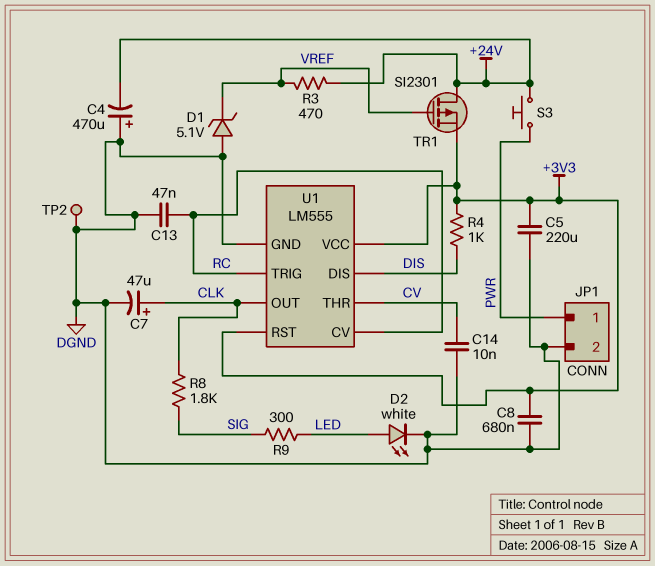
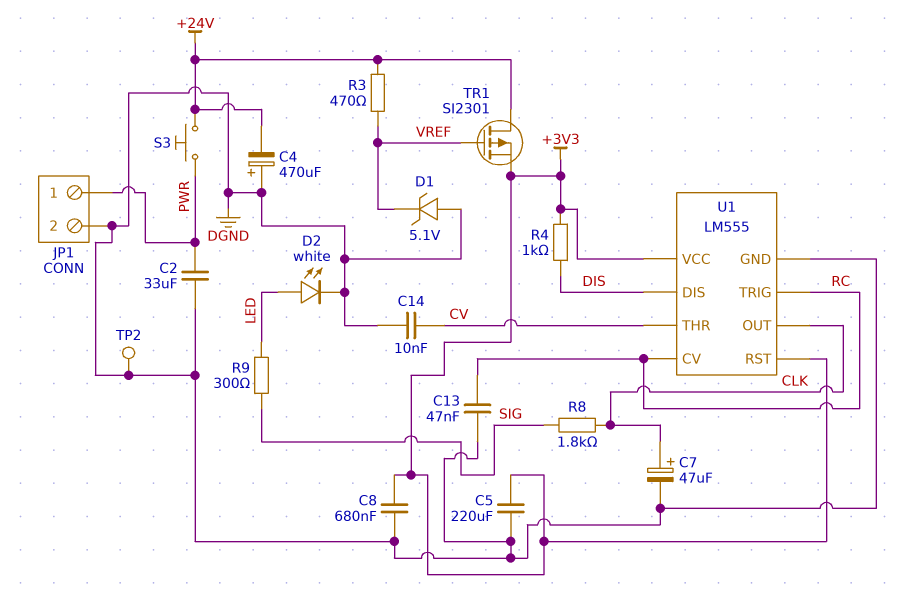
C2: none -> 33uF (DGND, PWR)

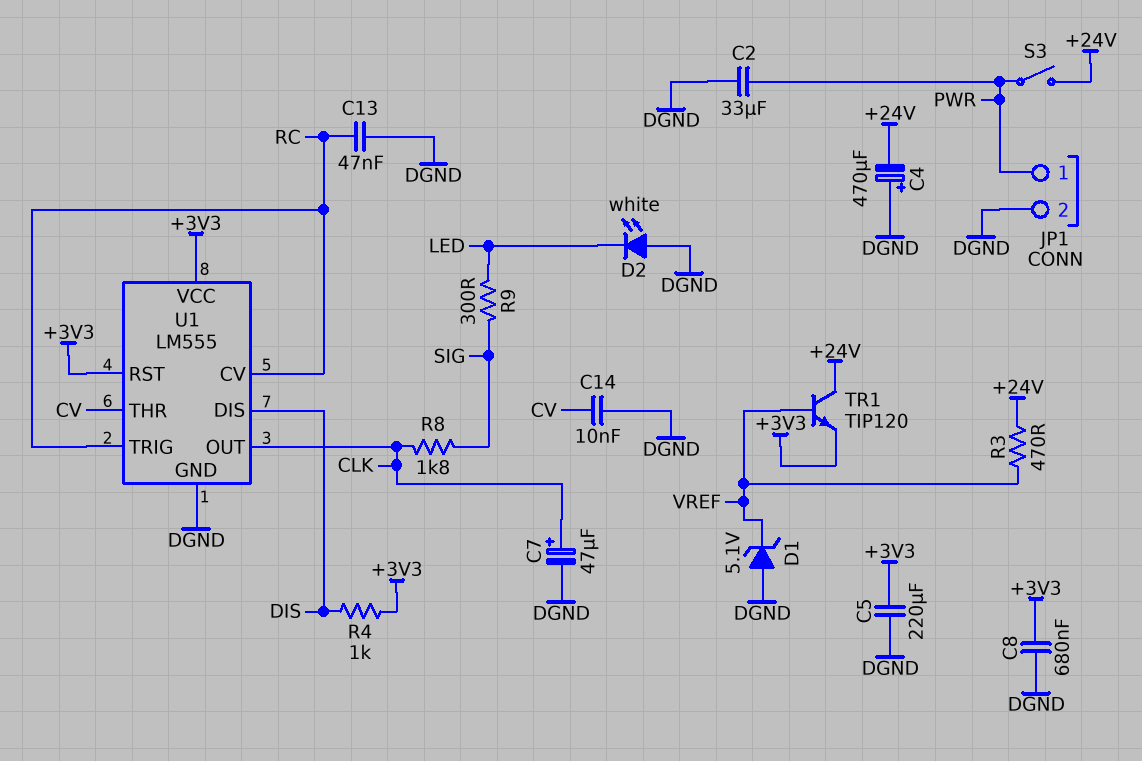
D2: LED white (A LED, K DGND) -> LED white (A DGND, K LED)
S3: button (+24V, PWR) -> switch (+24V, PWR)
TP2: test point (DGND) -> none
TR1: PMOS SI2301 (G VREF, D +24V, S +3V3) -> NPN TIP120 (B VREF, C +24V, E +3V3)

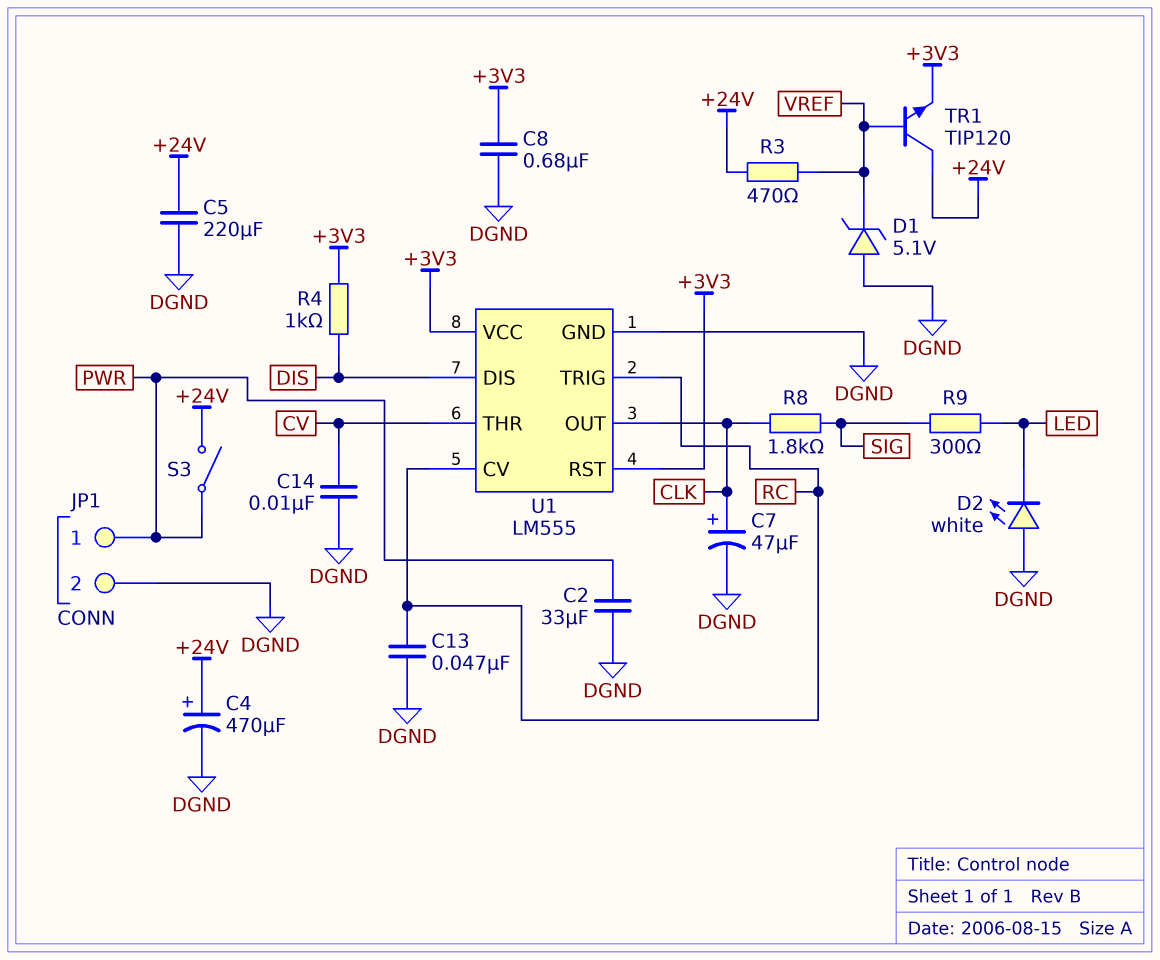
C4: 470uF (plus DGND, minus +24V) -> 470uF (plus +24V, minus DGND)
C5: 220uF (+3V3, DGND) -> 220uF (+24V, DGND)

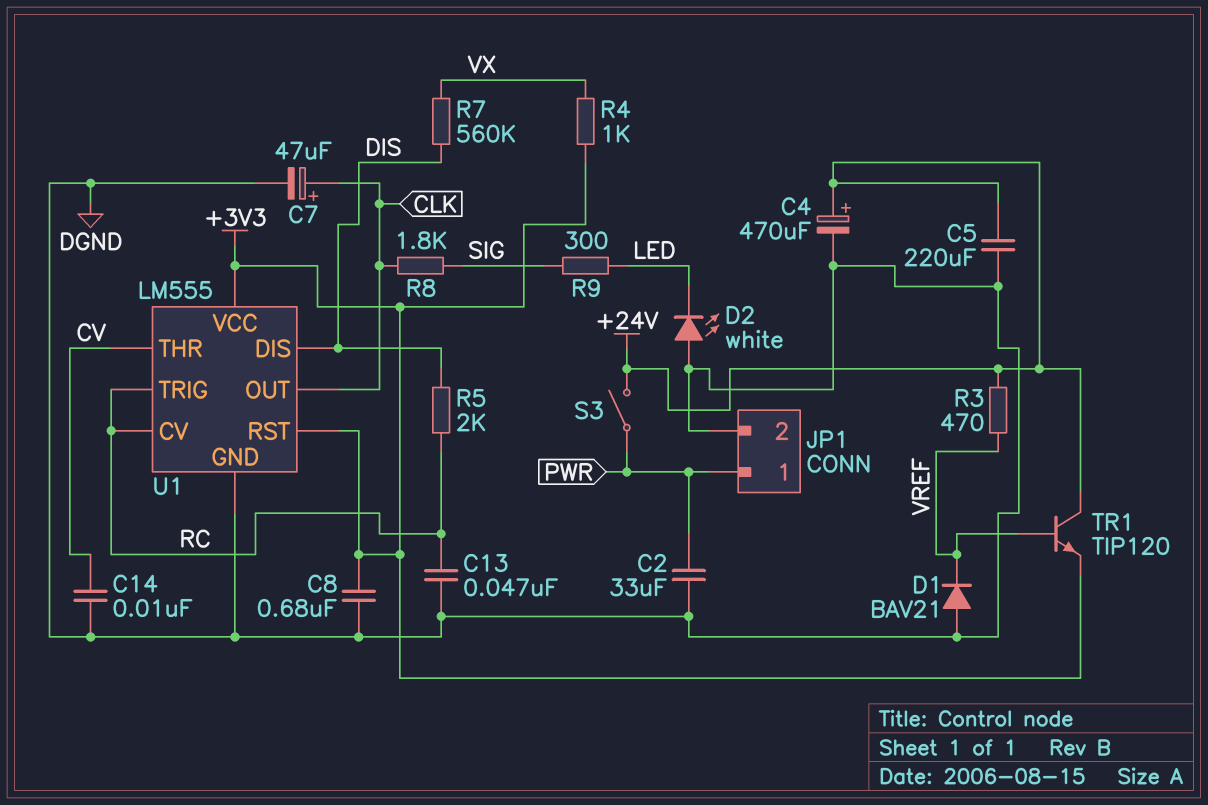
D1: zener 5.1V (A DGND, K VREF) -> diode BAV21 (A DGND, K VREF)
R4: 1k (+3V3, DIS) -> 1k (+3V3, VX)
R5: none -> 2k (DIS, RC)
R7: none -> 560k (DIS, VX)

